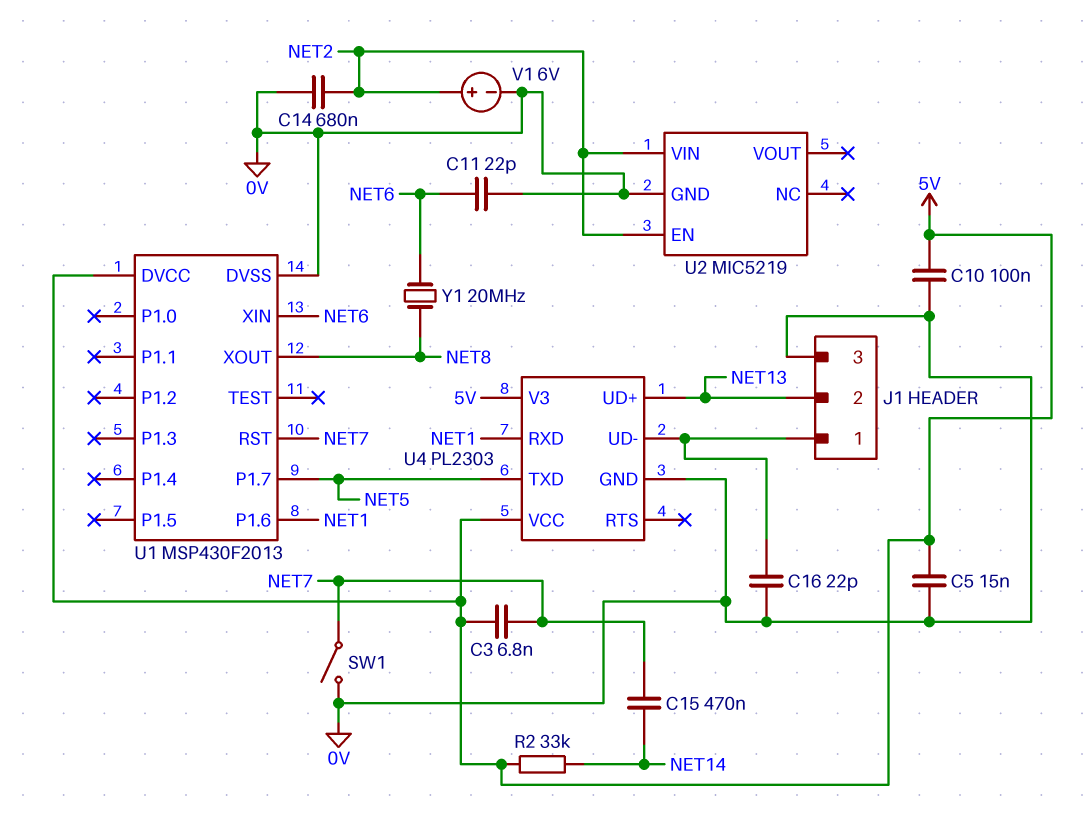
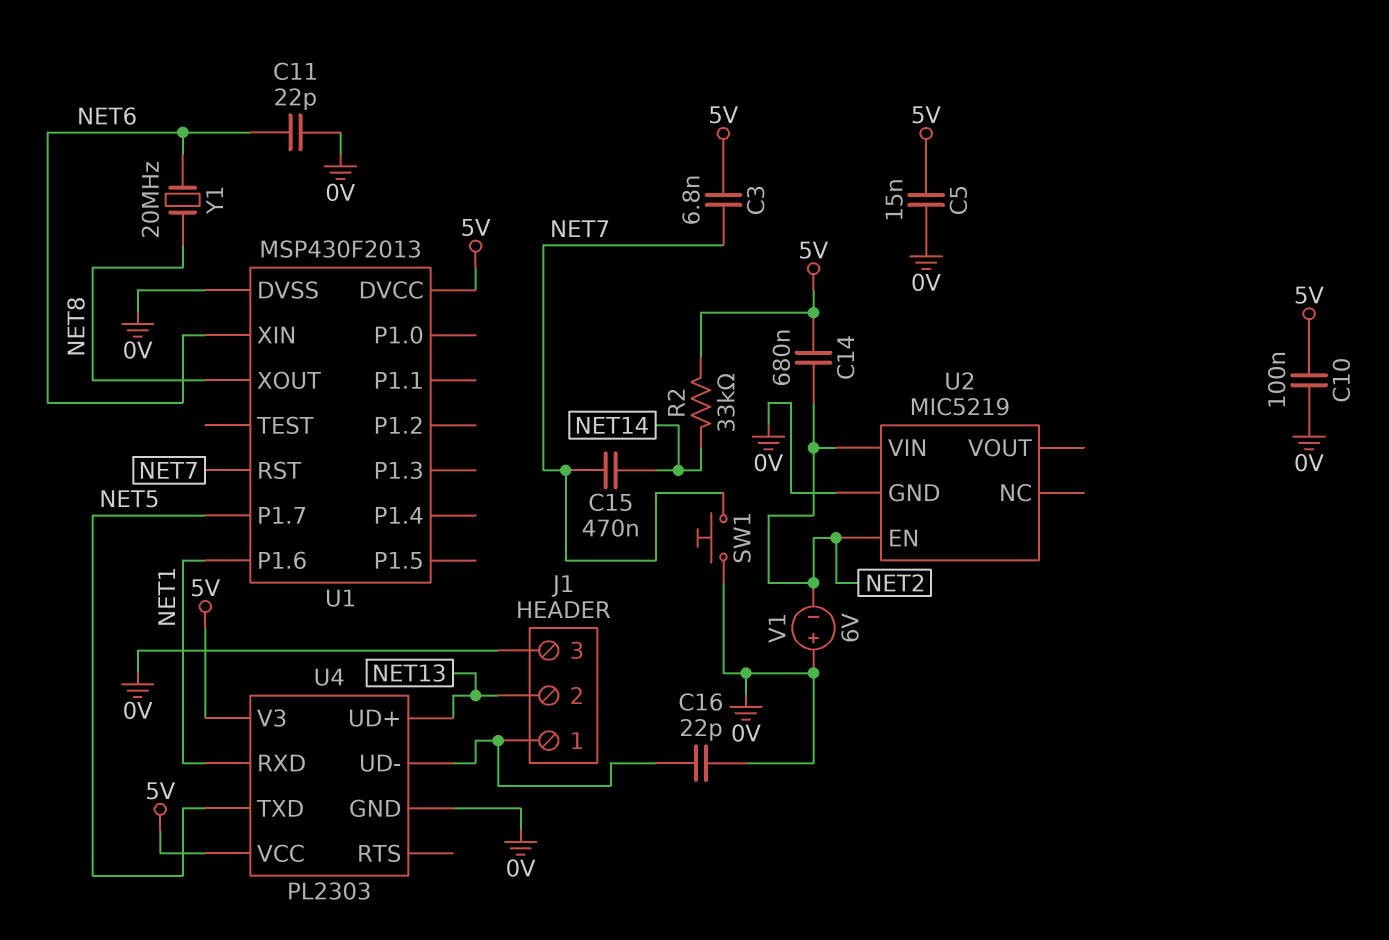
C14: 680nF (0V, NET2) -> 680nF (5V, NET2)
SW1: switch (0V, NET7) -> button (0V, NET7)
V1: 6V (plus NET2, minus 0V) -> 6V (plus 0V, minus NET2)

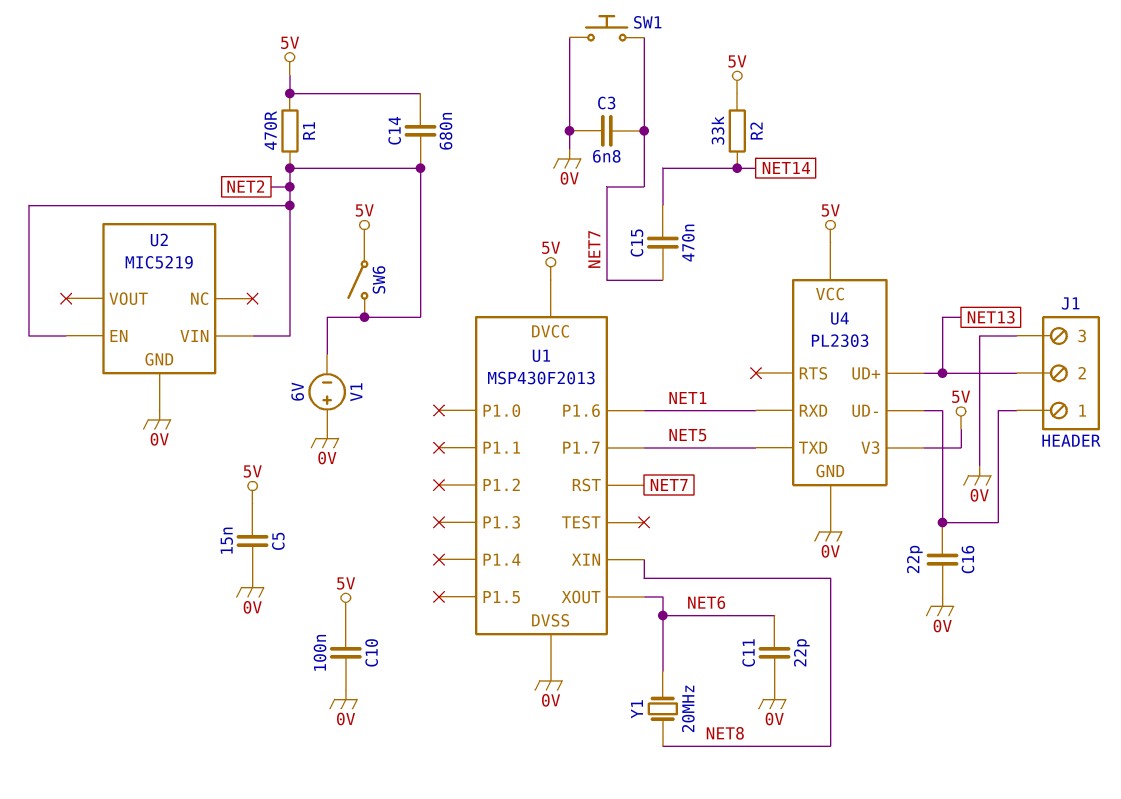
C3: 6.8nF (5V, NET7) -> 6.8nF (0V, NET7)
R1: none -> 470 (5V, NET2)
SW6: none -> switch (5V, NET2)
U1 pin XIN: NET6 -> NET8
U1 pin XOUT: NET8 -> NET6

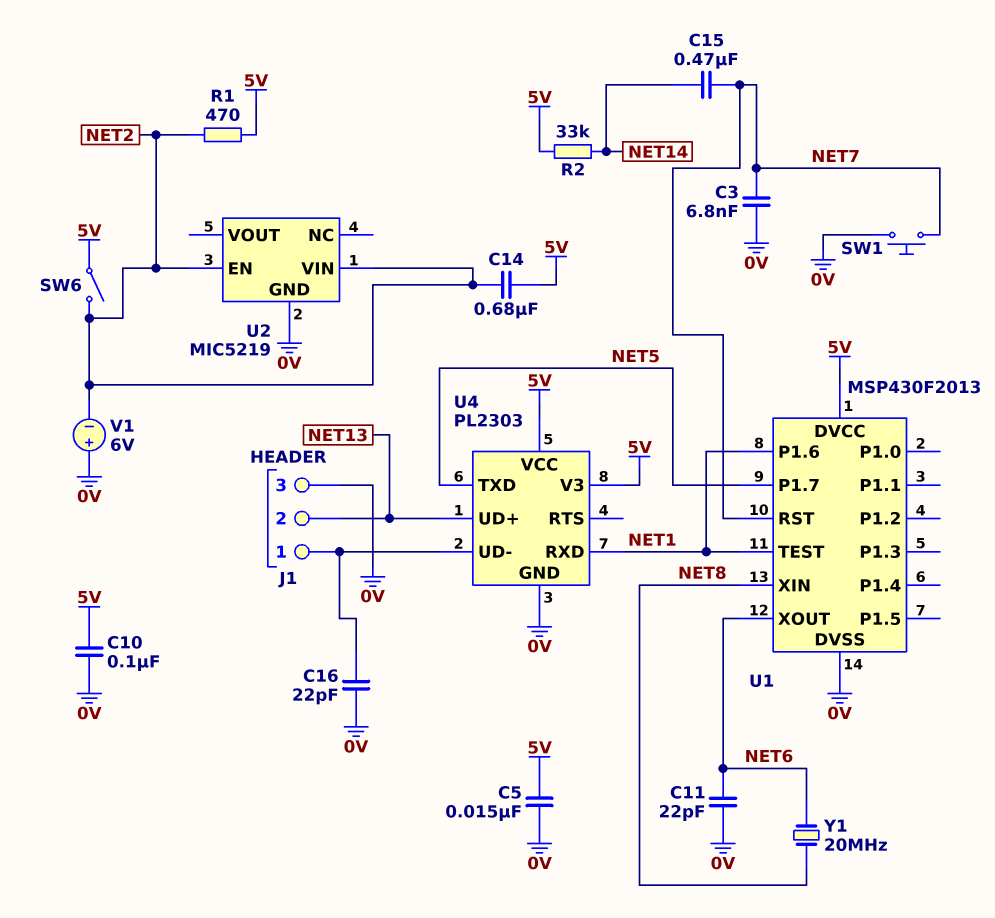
U1 pin TEST: none -> NET1

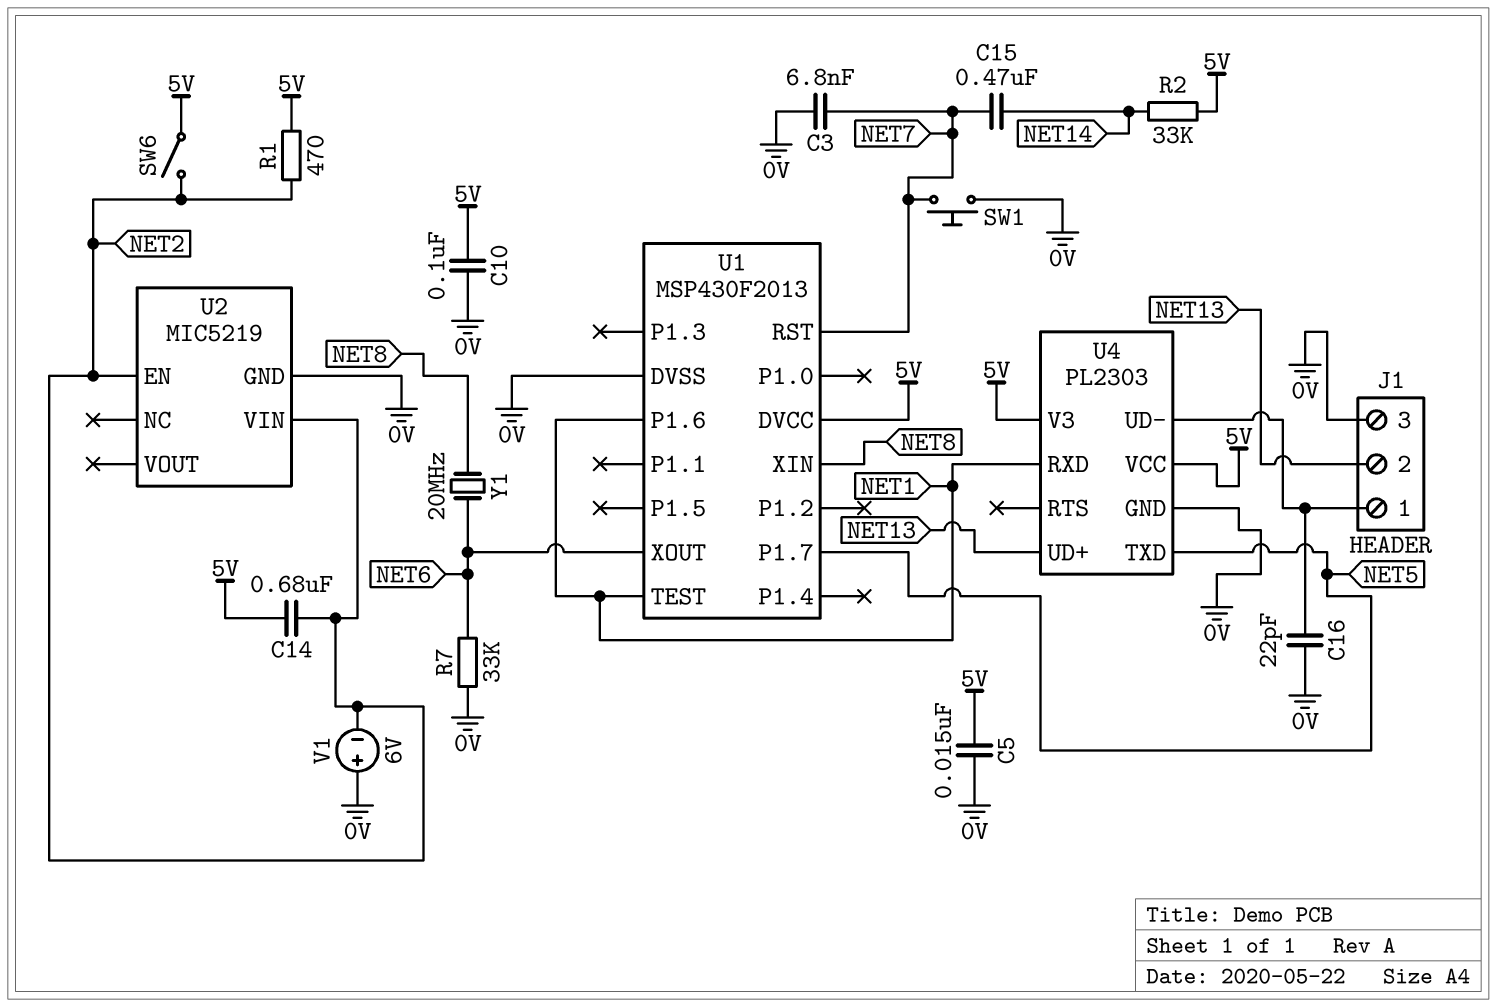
C11: 22pF (0V, NET6) -> none
R7: none -> 33k (0V, NET6)

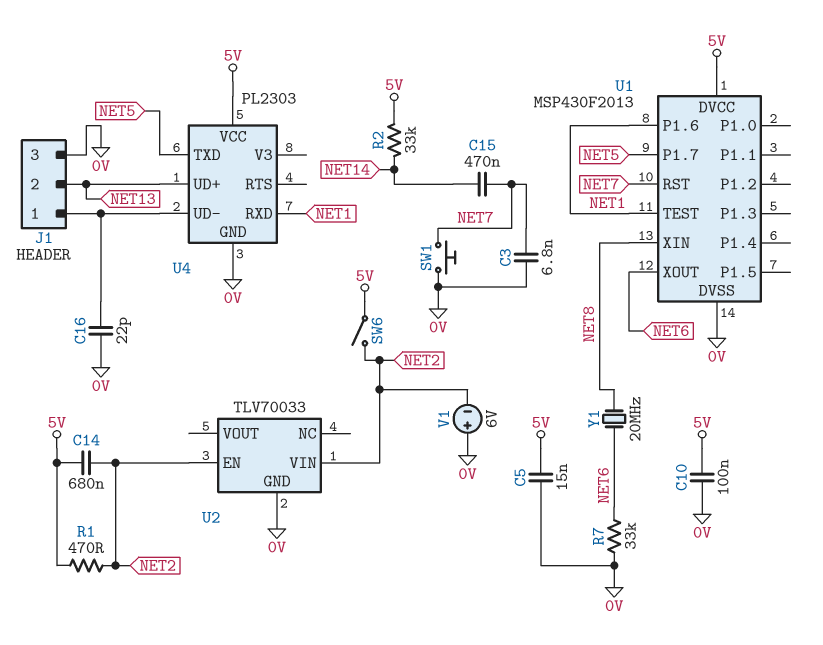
U2: MIC5219 -> TLV70033
U4 pin V3: 5V -> none

